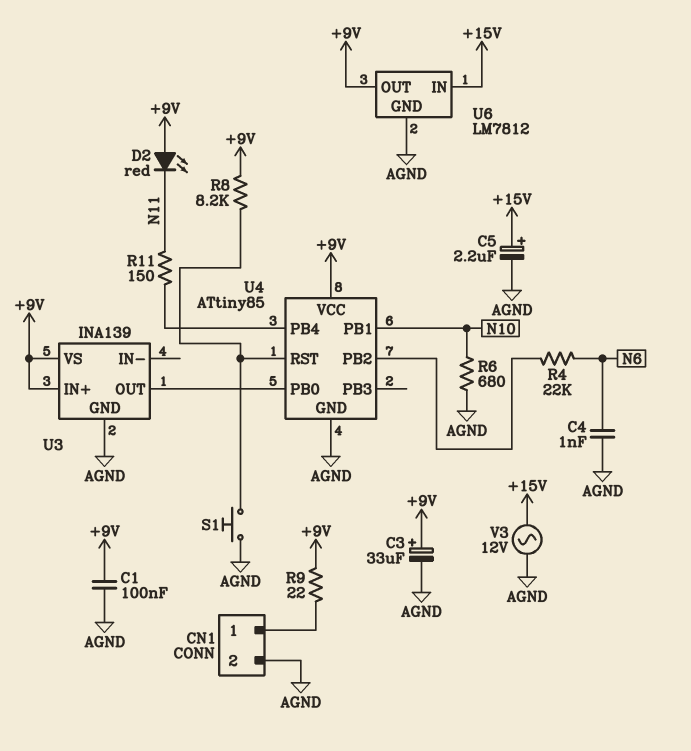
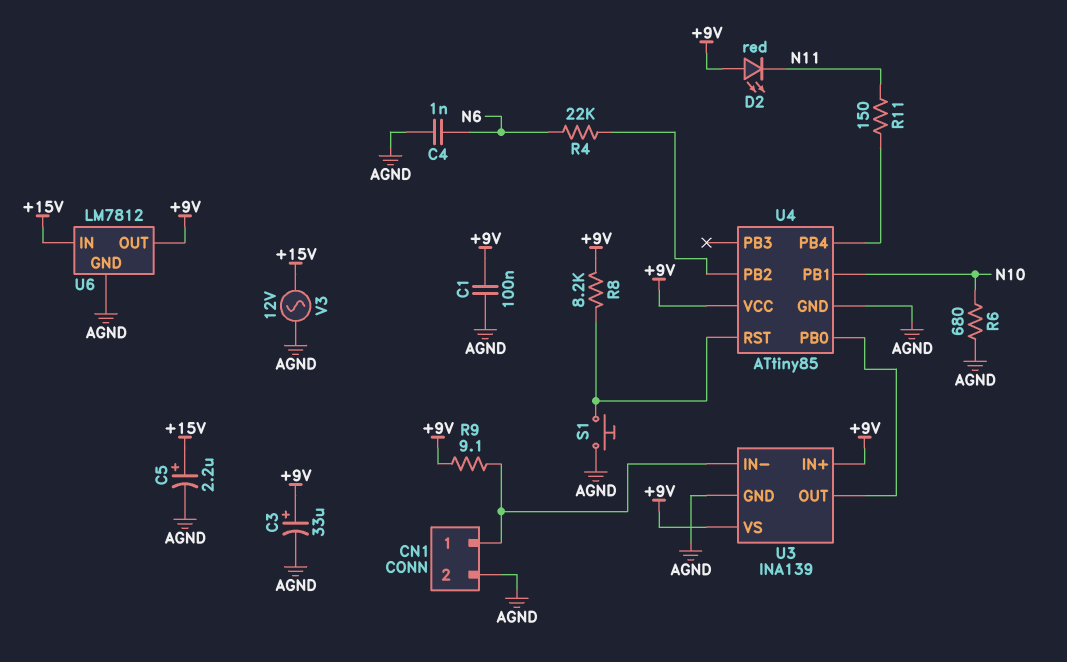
R9: 22 (+9V, CN1/1) -> 9.1 (+9V, CN1/1)
U3 pin IN-: none -> CN1/1

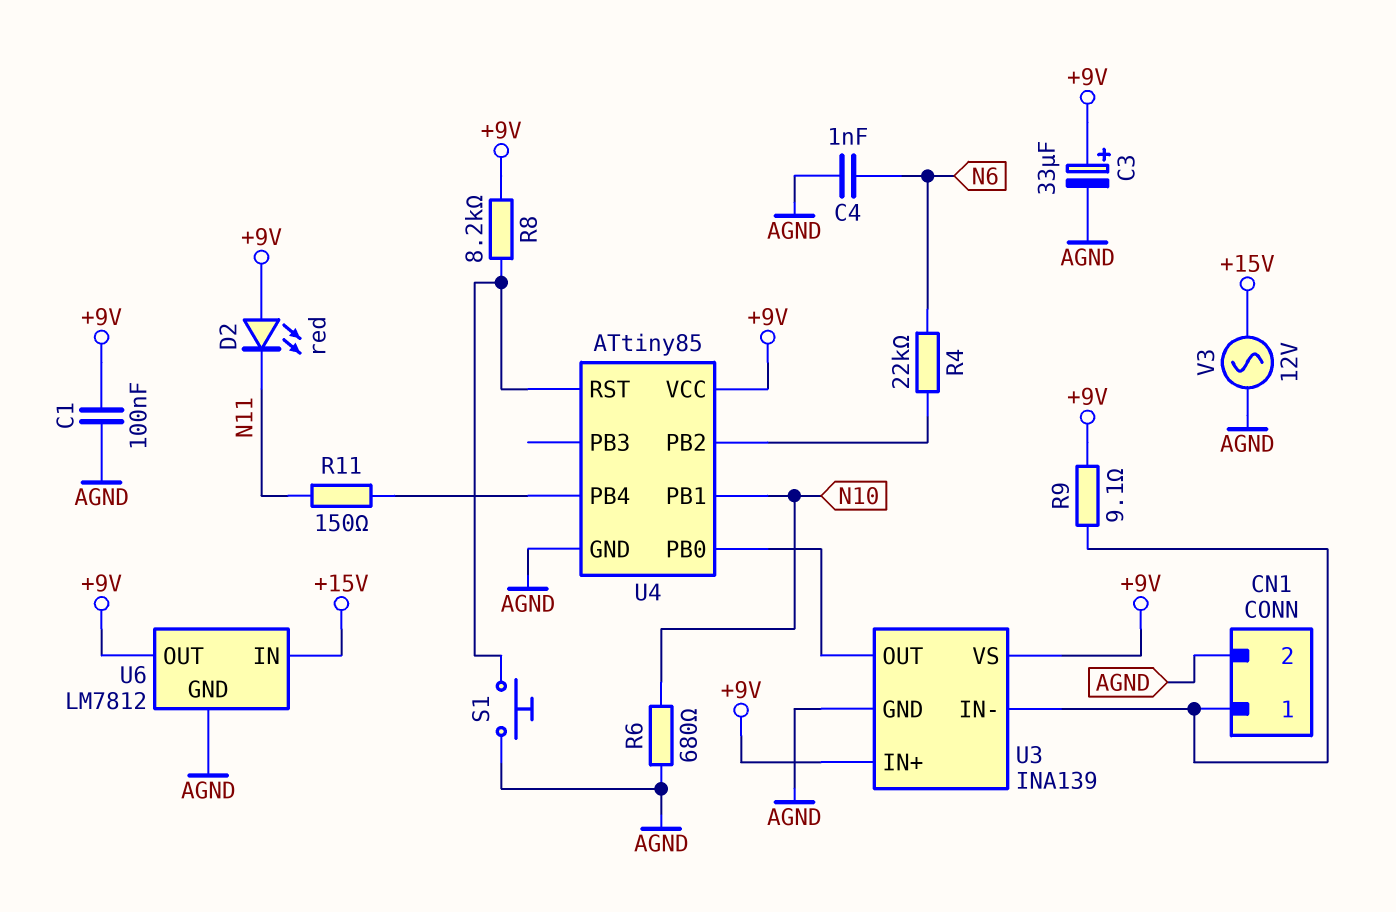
C5: 2.2uF (plus +15V, minus AGND) -> none

